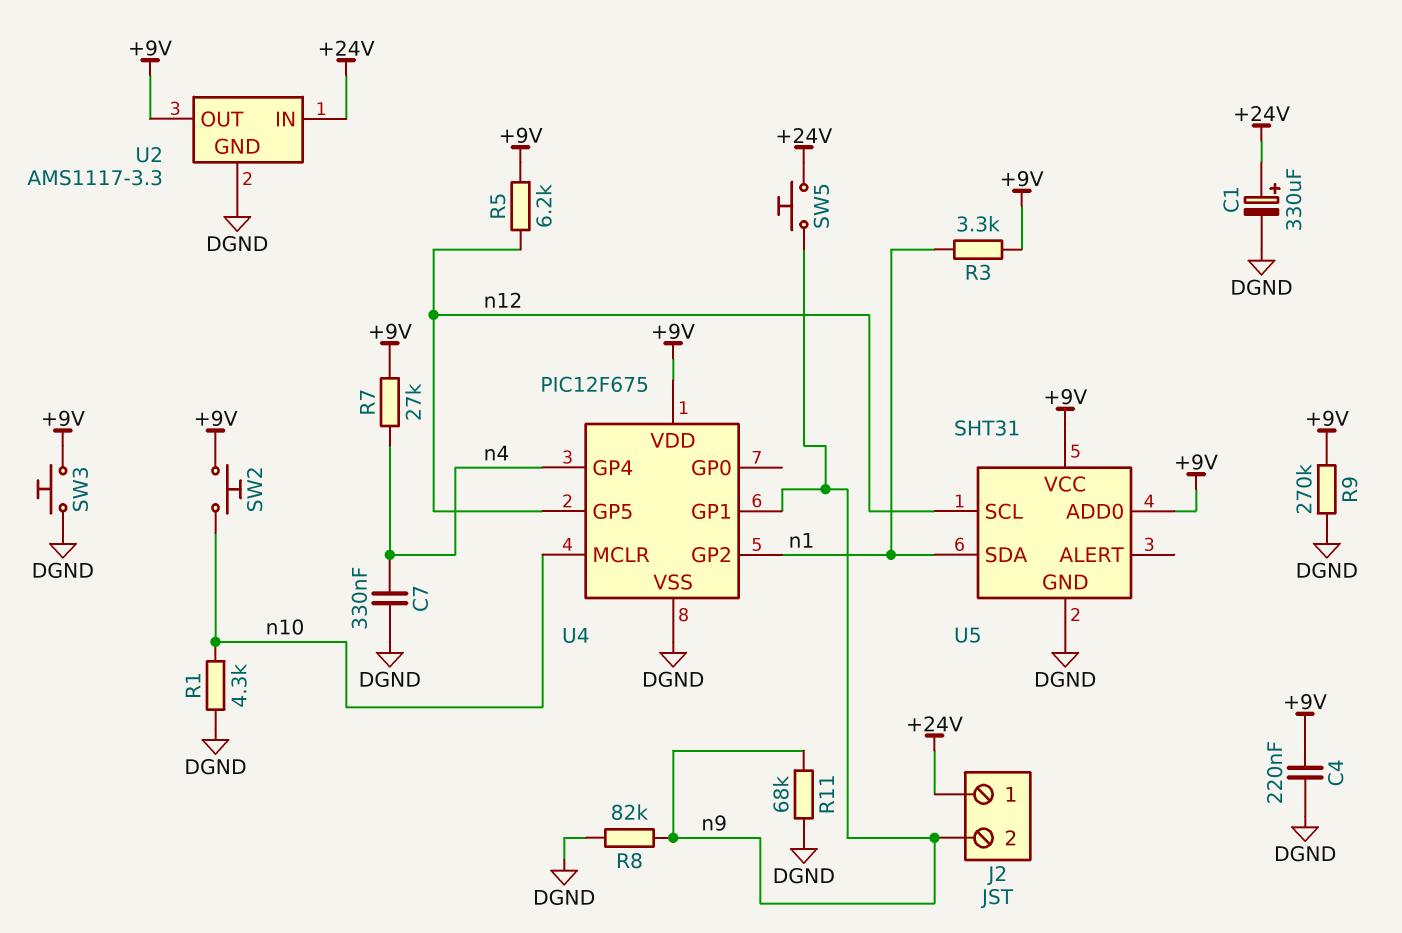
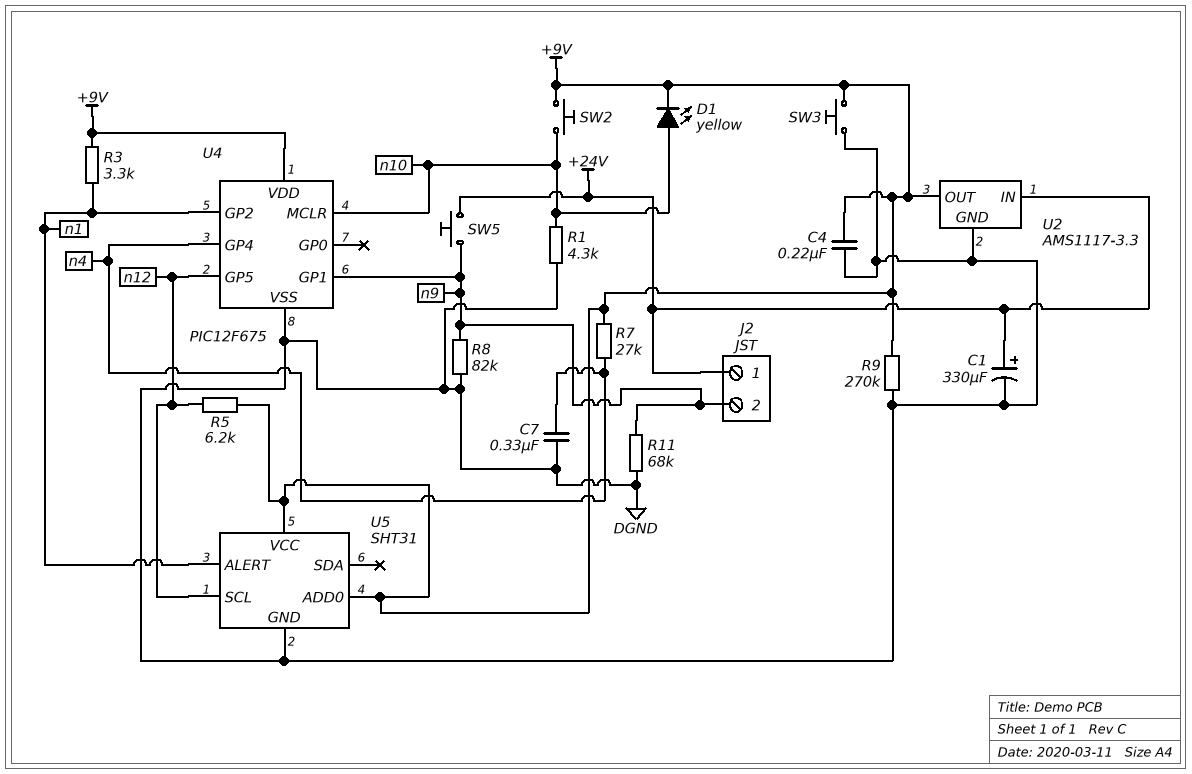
D1: none -> LED yellow (A n10, K +9V)
U5 pin ALERT: none -> n1
U5 pin SDA: n1 -> none

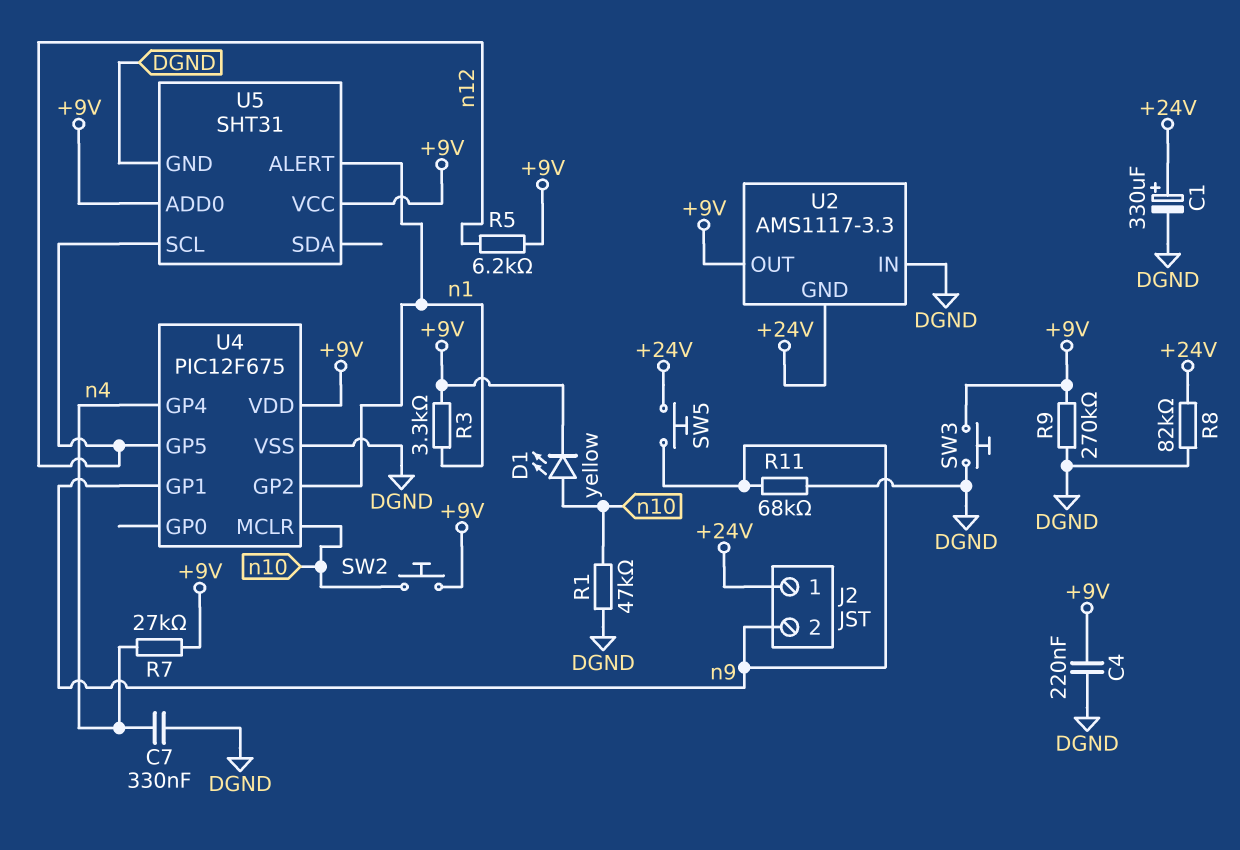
R1: 4.3k (DGND, n10) -> 47k (DGND, n10)
R8: 82k (DGND, n9) -> 82k (+24V, DGND)
U2 pin GND: DGND -> +24V
U2 pin IN: +24V -> DGND

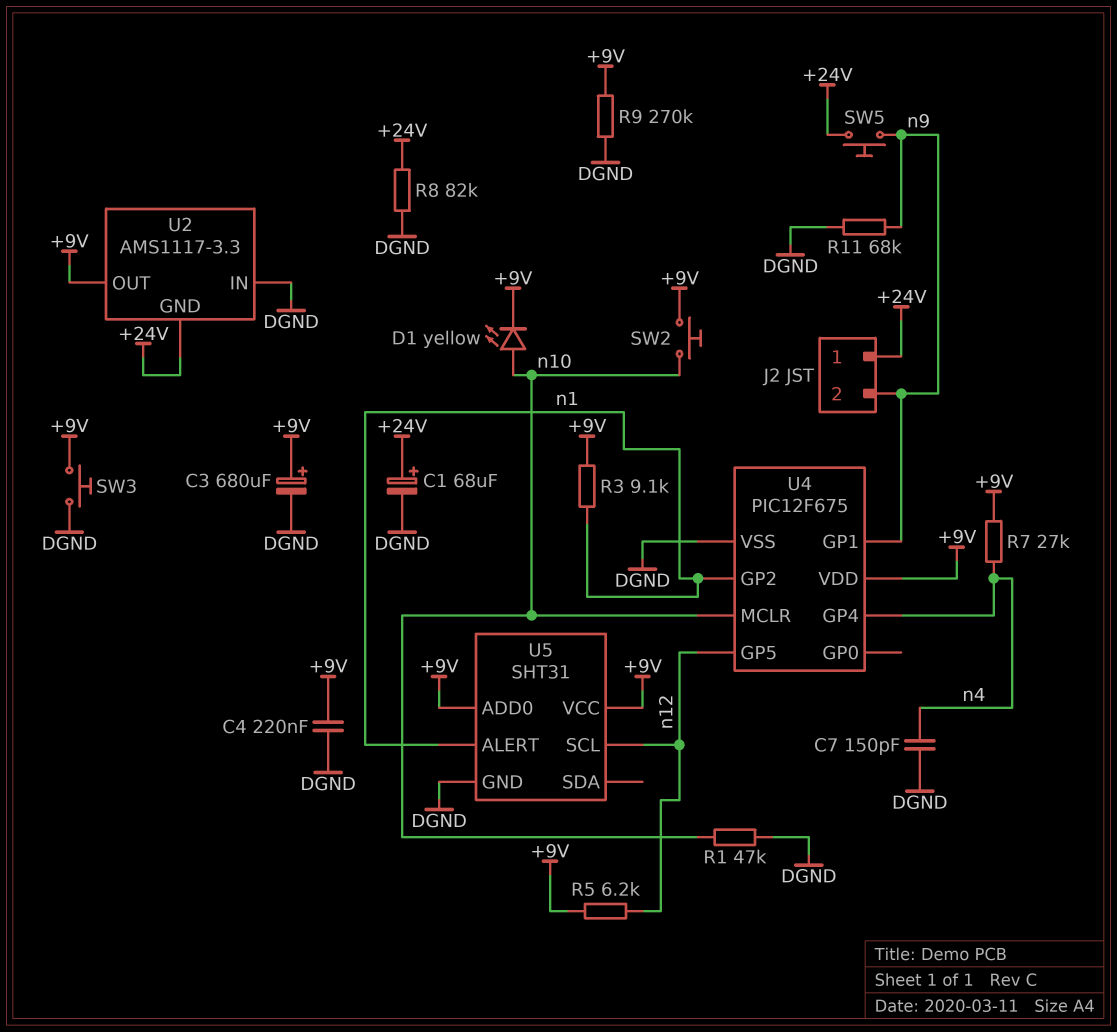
C1: 330uF (plus +24V, minus DGND) -> 68uF (plus +24V, minus DGND)
C3: none -> 680uF (plus +9V, minus DGND)
C7: 330nF (DGND, n4) -> 150pF (DGND, n4)
R3: 3.3k (+9V, n1) -> 9.1k (+9V, n1)

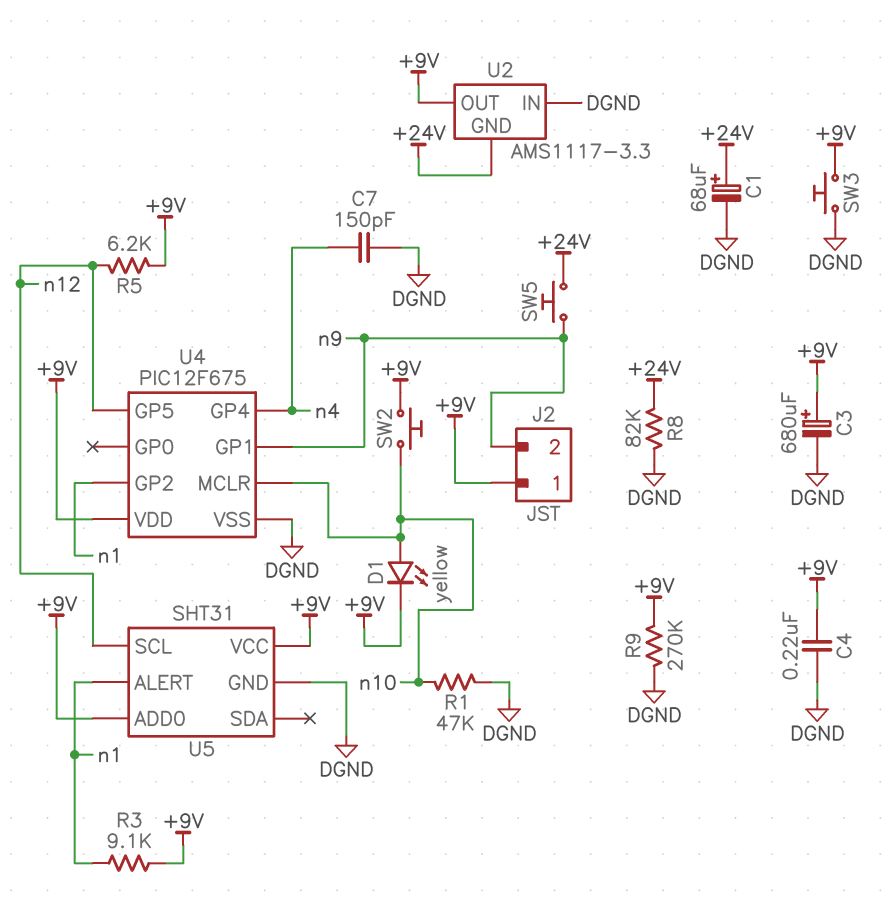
J2 pin 1: +24V -> +9V
R7: 27k (+9V, n4) -> none
R11: 68k (DGND, n9) -> none

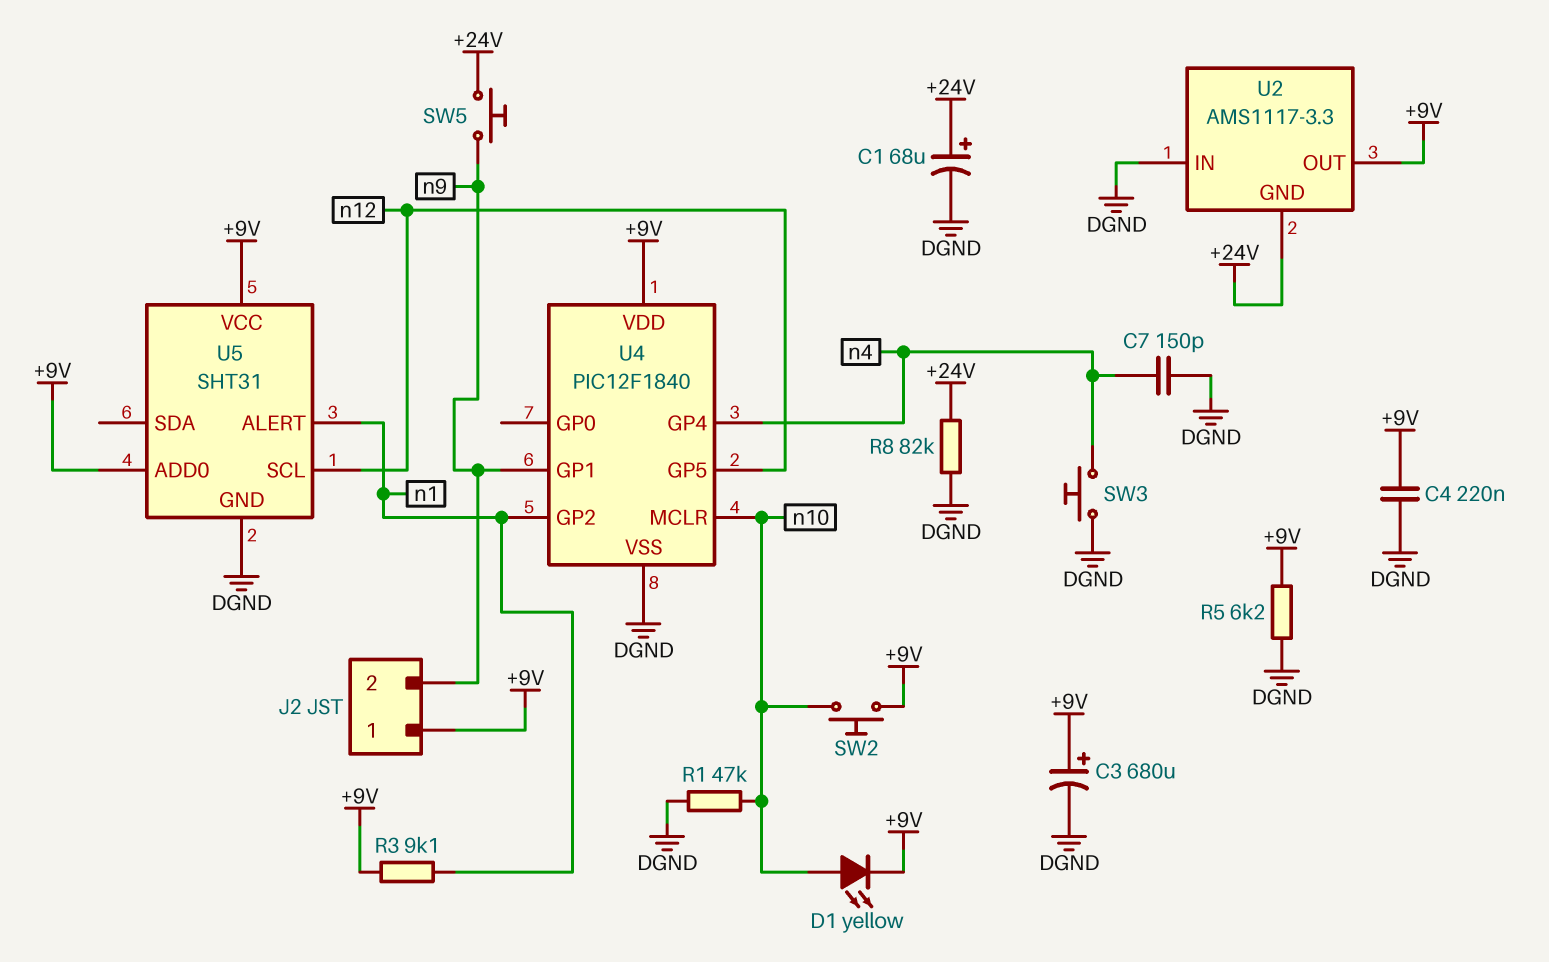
R5: 6.2k (+9V, n12) -> 6.2k (+9V, DGND)
R9: 270k (+9V, DGND) -> none
SW3: button (+9V, DGND) -> button (DGND, n4)
U4: PIC12F675 -> PIC12F1840

